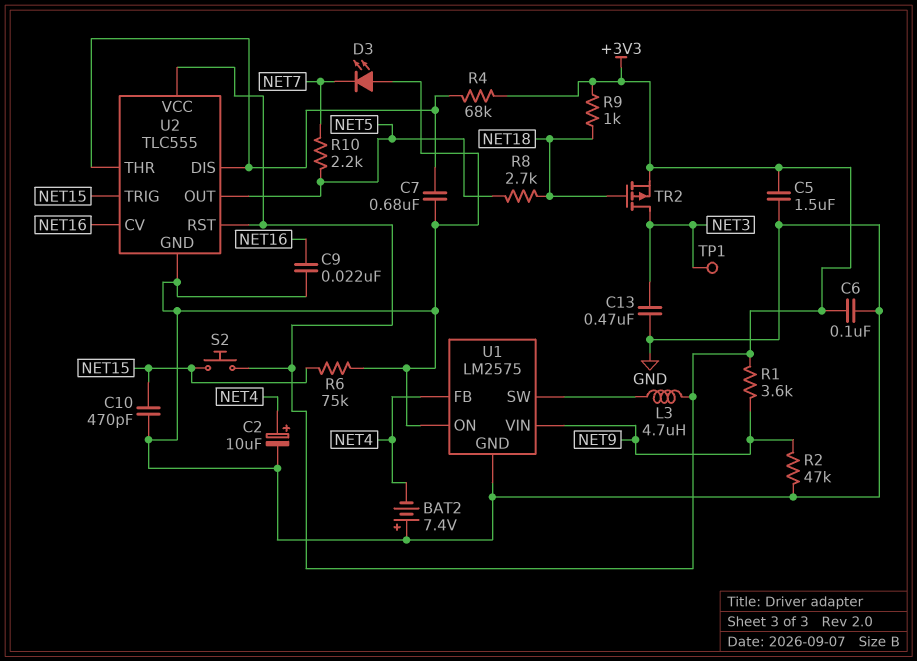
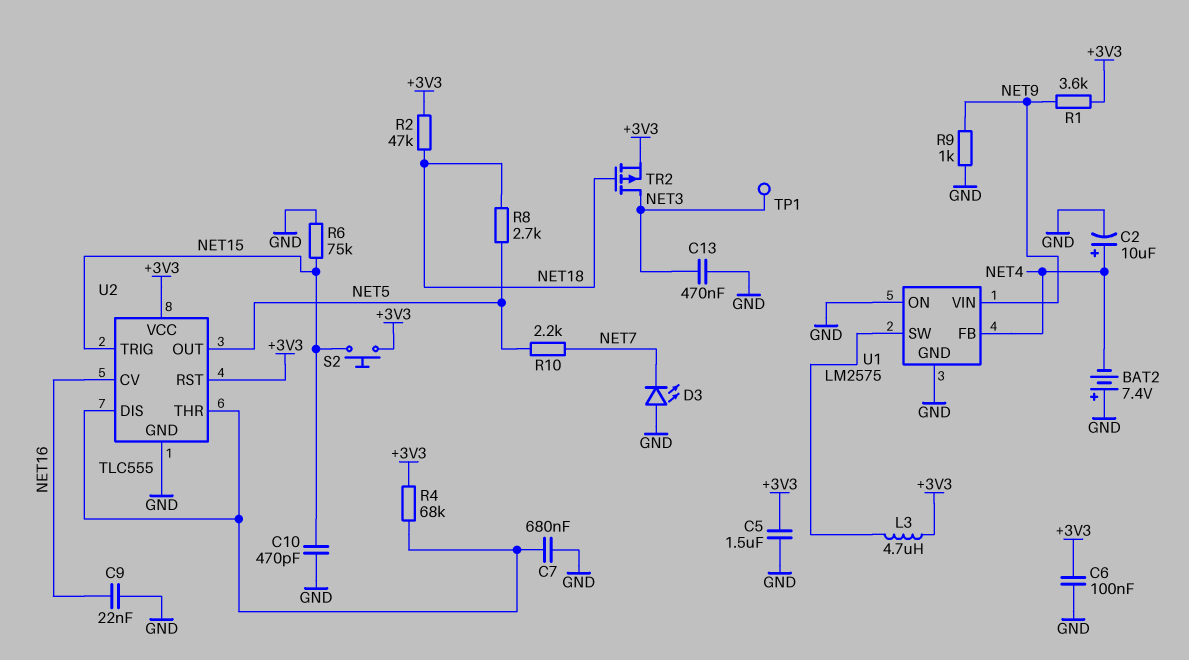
R2: 47k (GND, NET9) -> 47k (+3V3, NET18)
R9: 1k (+3V3, NET18) -> 1k (GND, NET9)

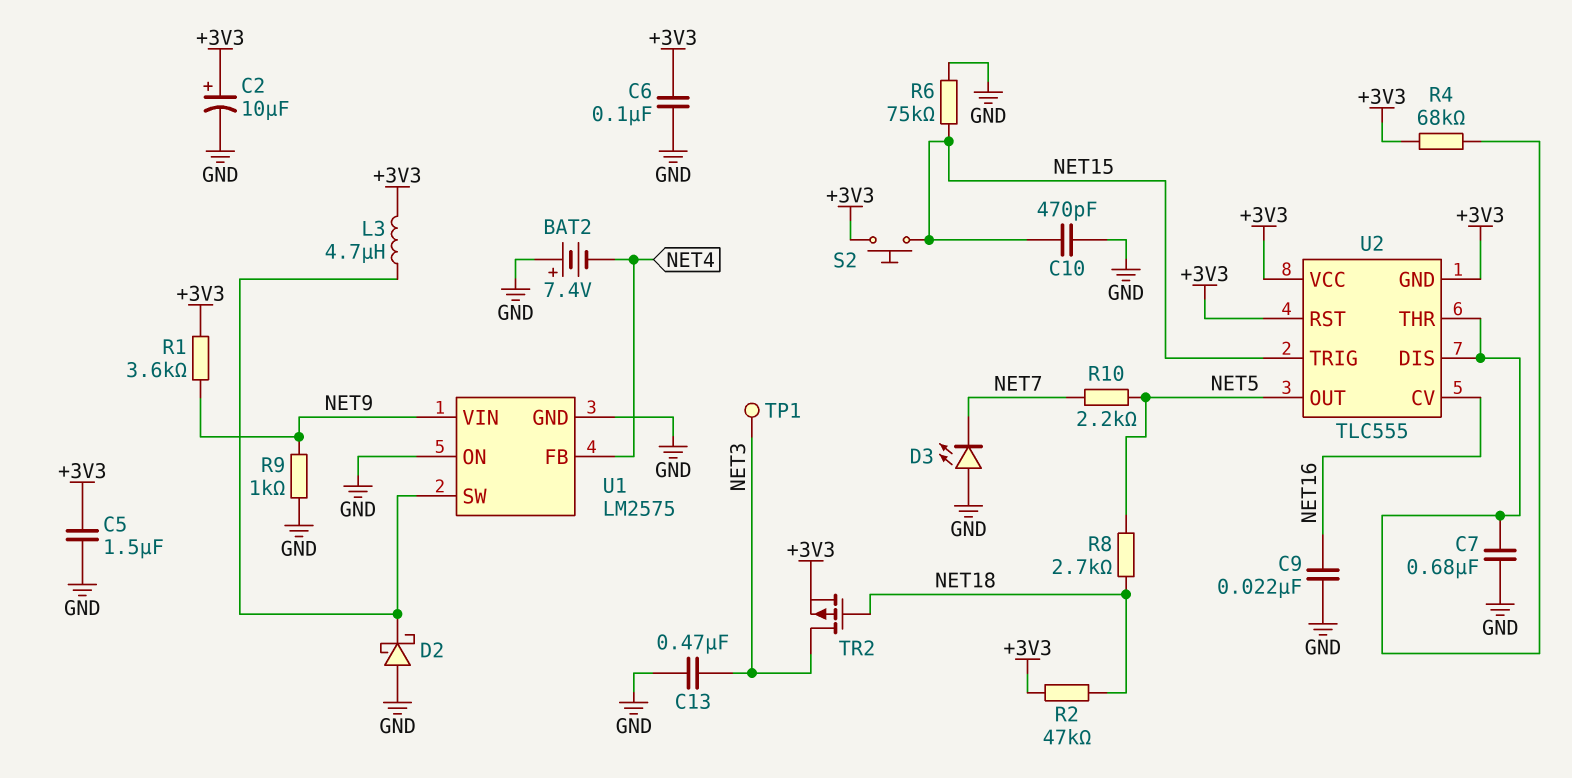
C2: 10uF (plus NET4, minus GND) -> 10uF (plus +3V3, minus GND)
D2: none -> schottky (A GND, K U1/SW)
U2 pin GND: GND -> +3V3

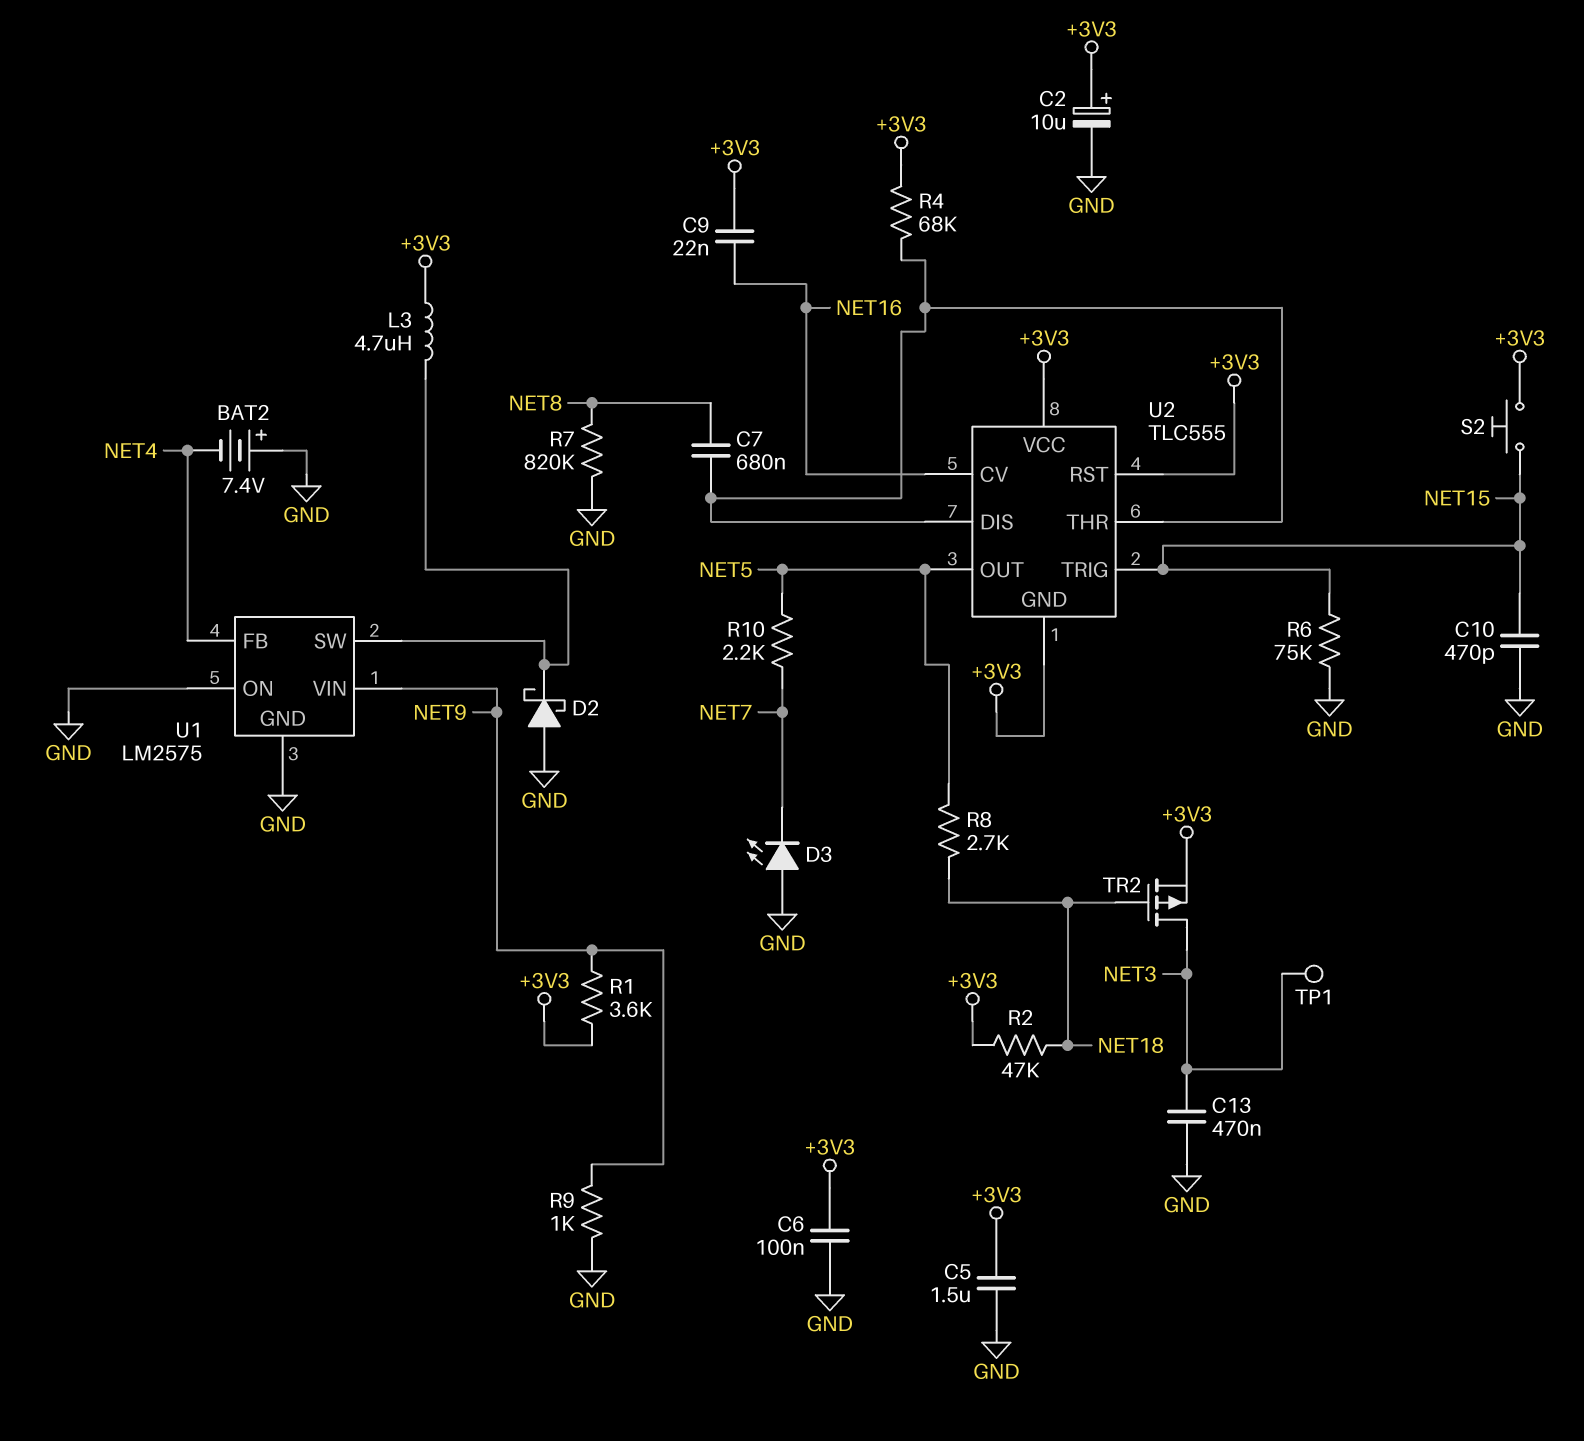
C7: 680nF (GND, U2/DIS) -> 680nF (NET8, U2/DIS)
C9: 22nF (GND, NET16) -> 22nF (+3V3, NET16)
R7: none -> 820k (GND, NET8)

